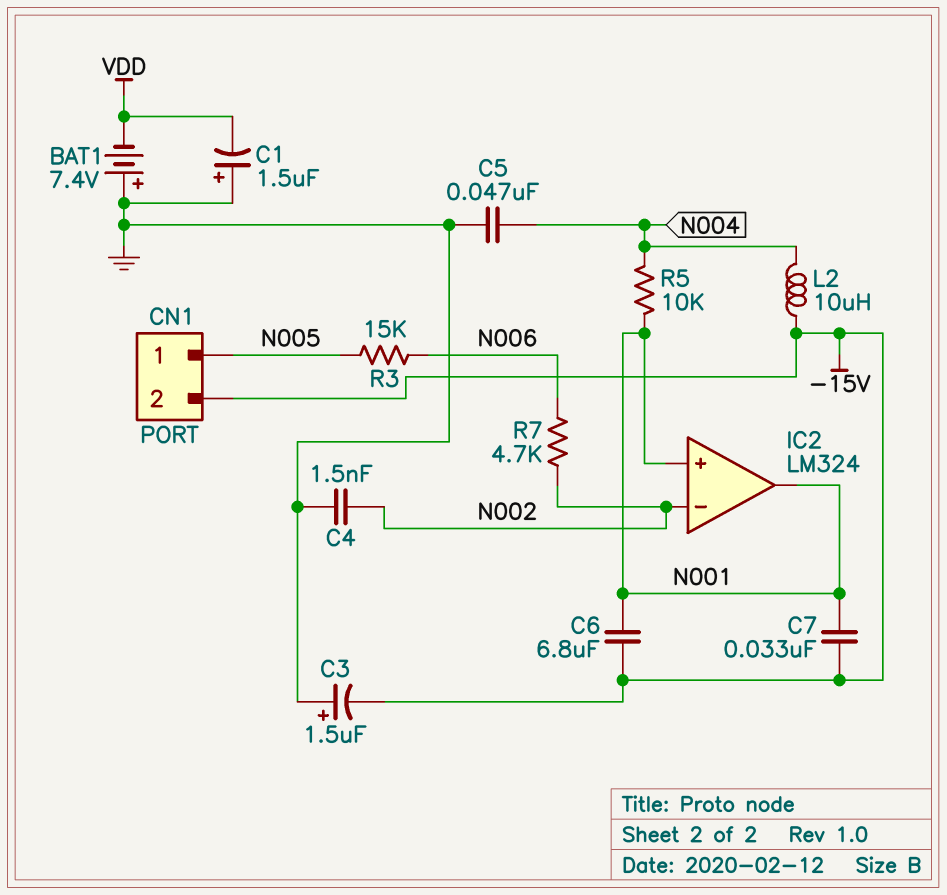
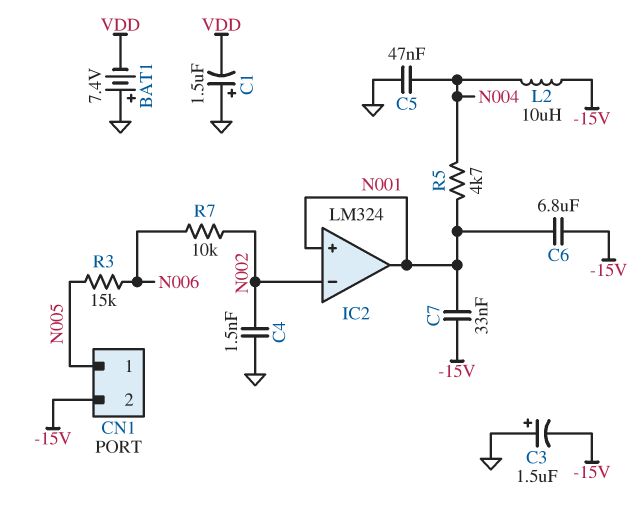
R5: 10k (N001, N004) -> 4.7k (N001, N004)
R7: 4.7k (N002, N006) -> 10k (N002, N006)

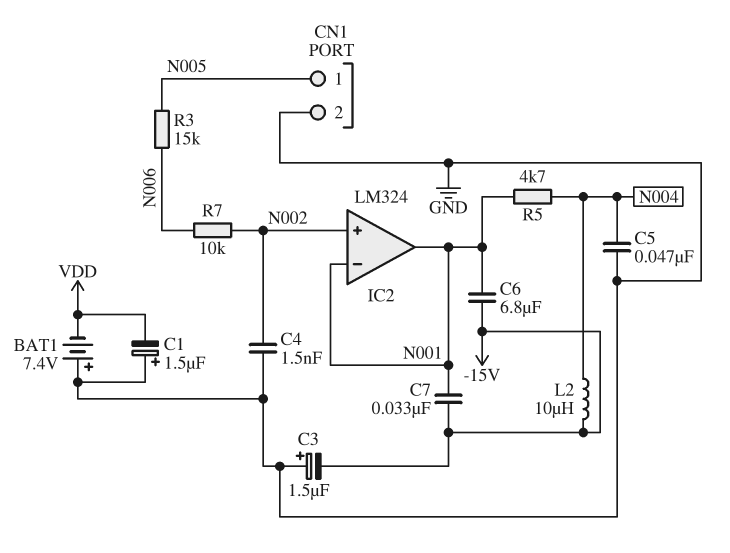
CN1 pin 2: -15V -> GND
IC2 pin in+: N001 -> N002
IC2 pin in-: N002 -> N001

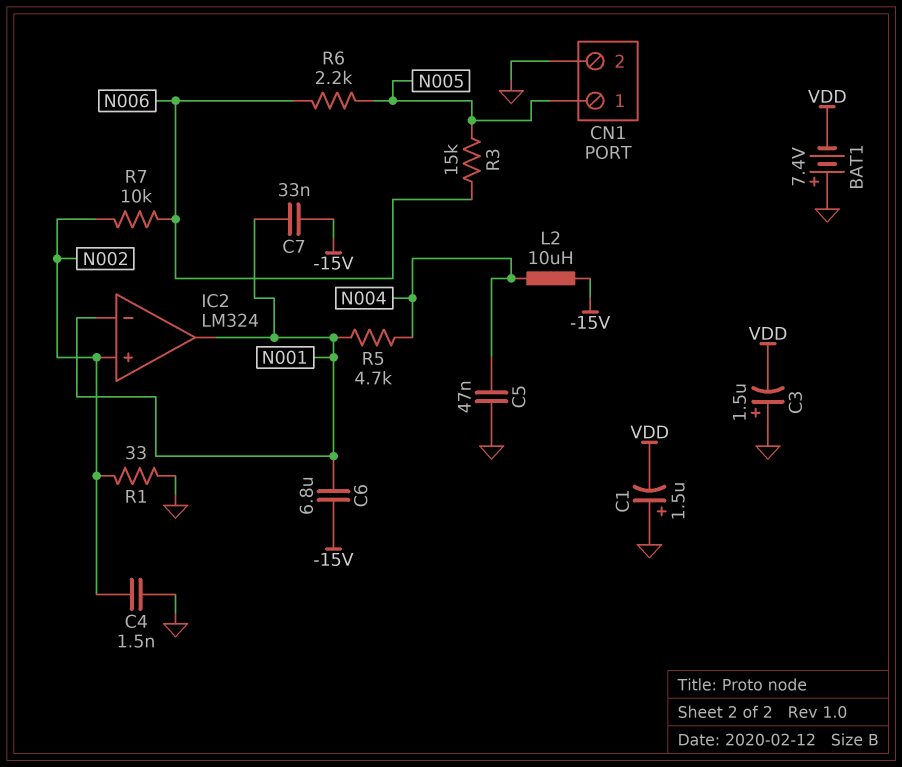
C3: 1.5uF (plus GND, minus -15V) -> 1.5uF (plus GND, minus VDD)
R1: none -> 33 (GND, N002)
R6: none -> 2.2k (N005, N006)

